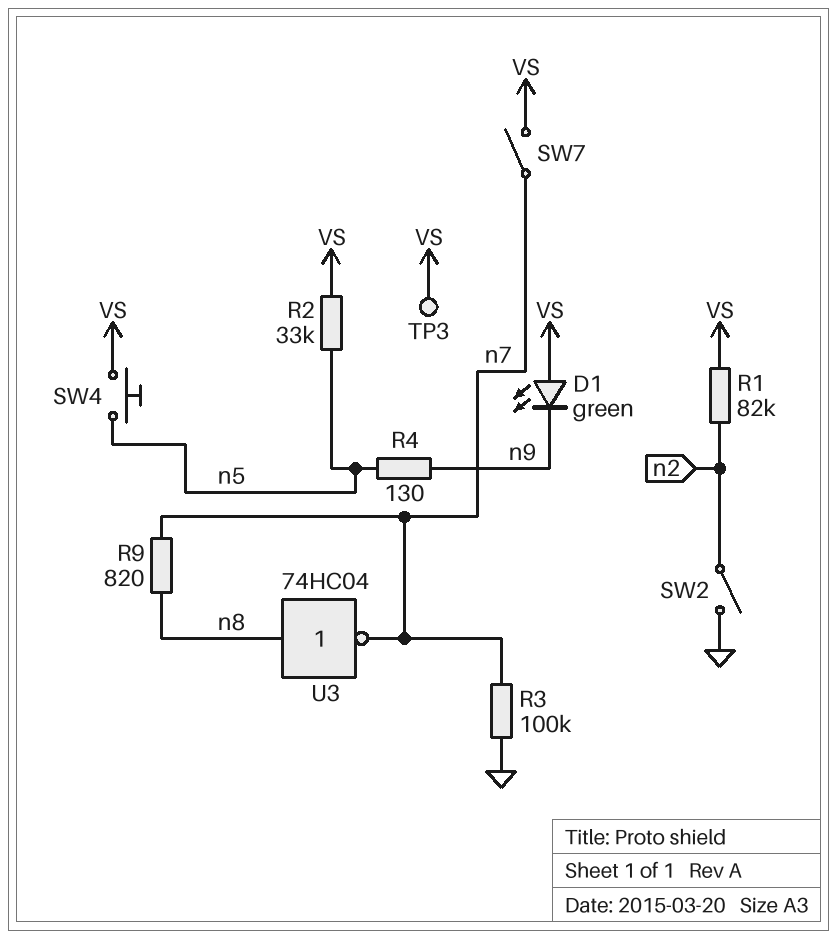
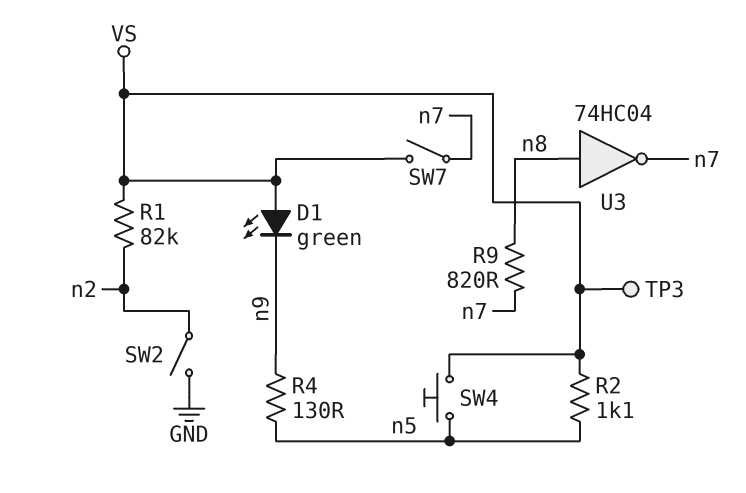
R2: 33k (VS, n5) -> 1.1k (VS, n5)
R3: 100k (GND, n7) -> none

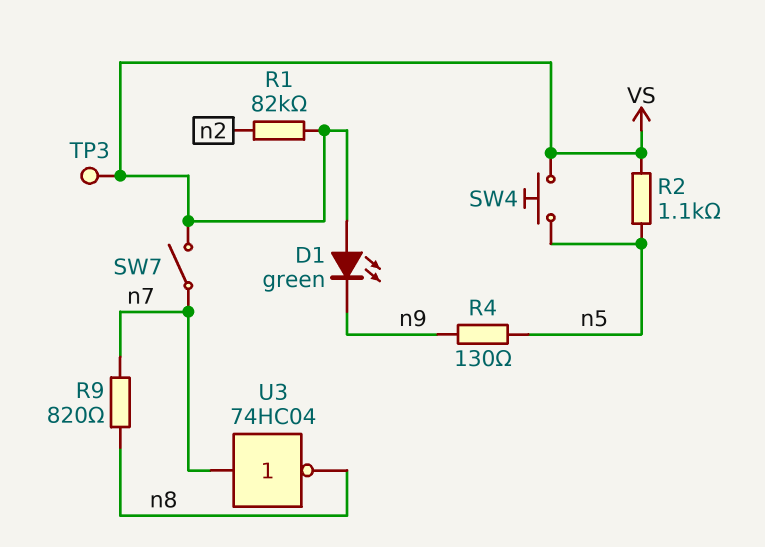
SW2: switch (GND, n2) -> none
U3: NOT 74HC04 (in n8, out n7) -> NOT 74HC04 (in n7, out n8)

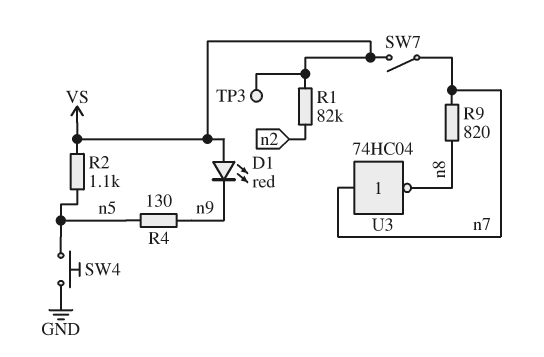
D1: LED green (A VS, K n9) -> LED red (A VS, K n9)
SW4: button (VS, n5) -> button (GND, n5)

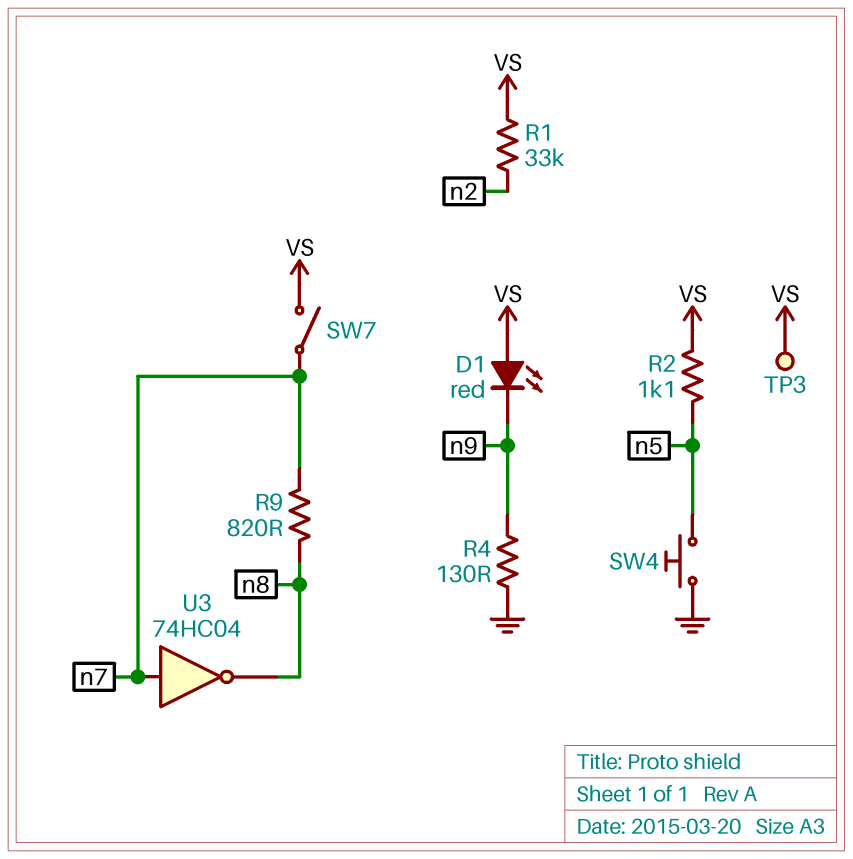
R1: 82k (VS, n2) -> 33k (VS, n2)
R4: 130 (n5, n9) -> 130 (GND, n9)

